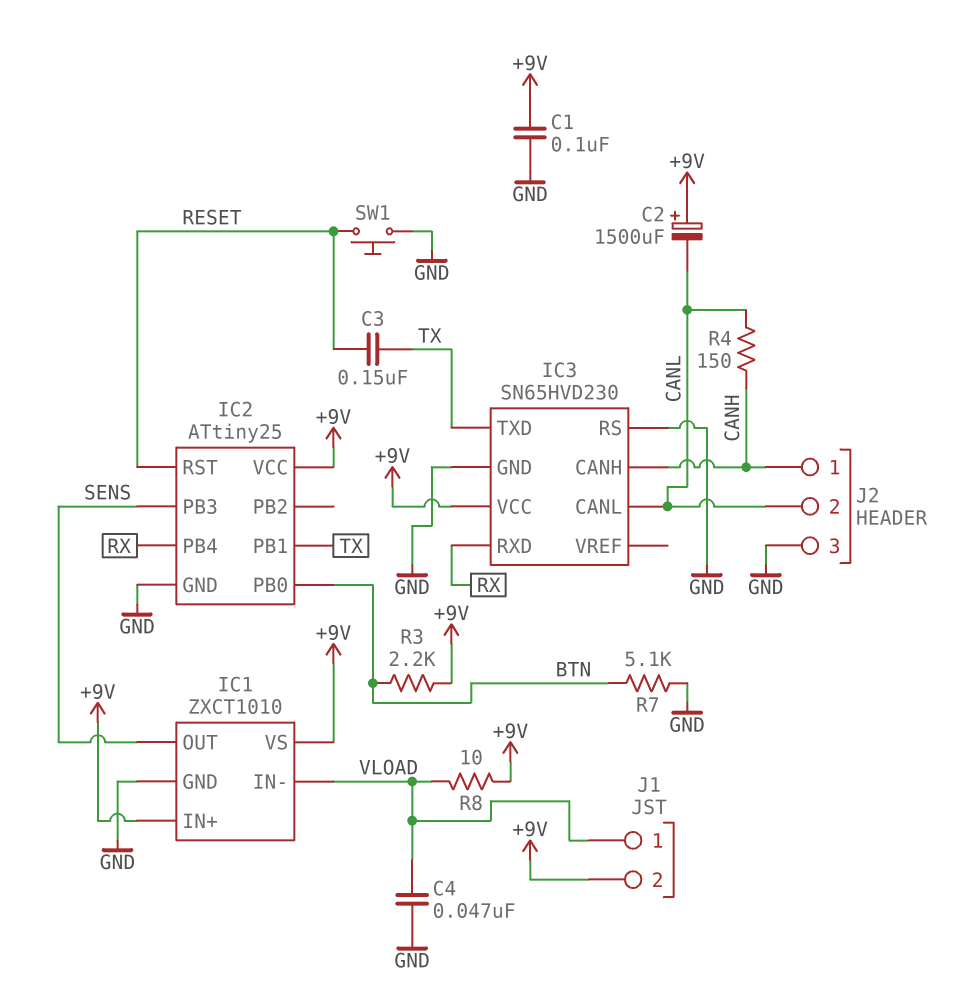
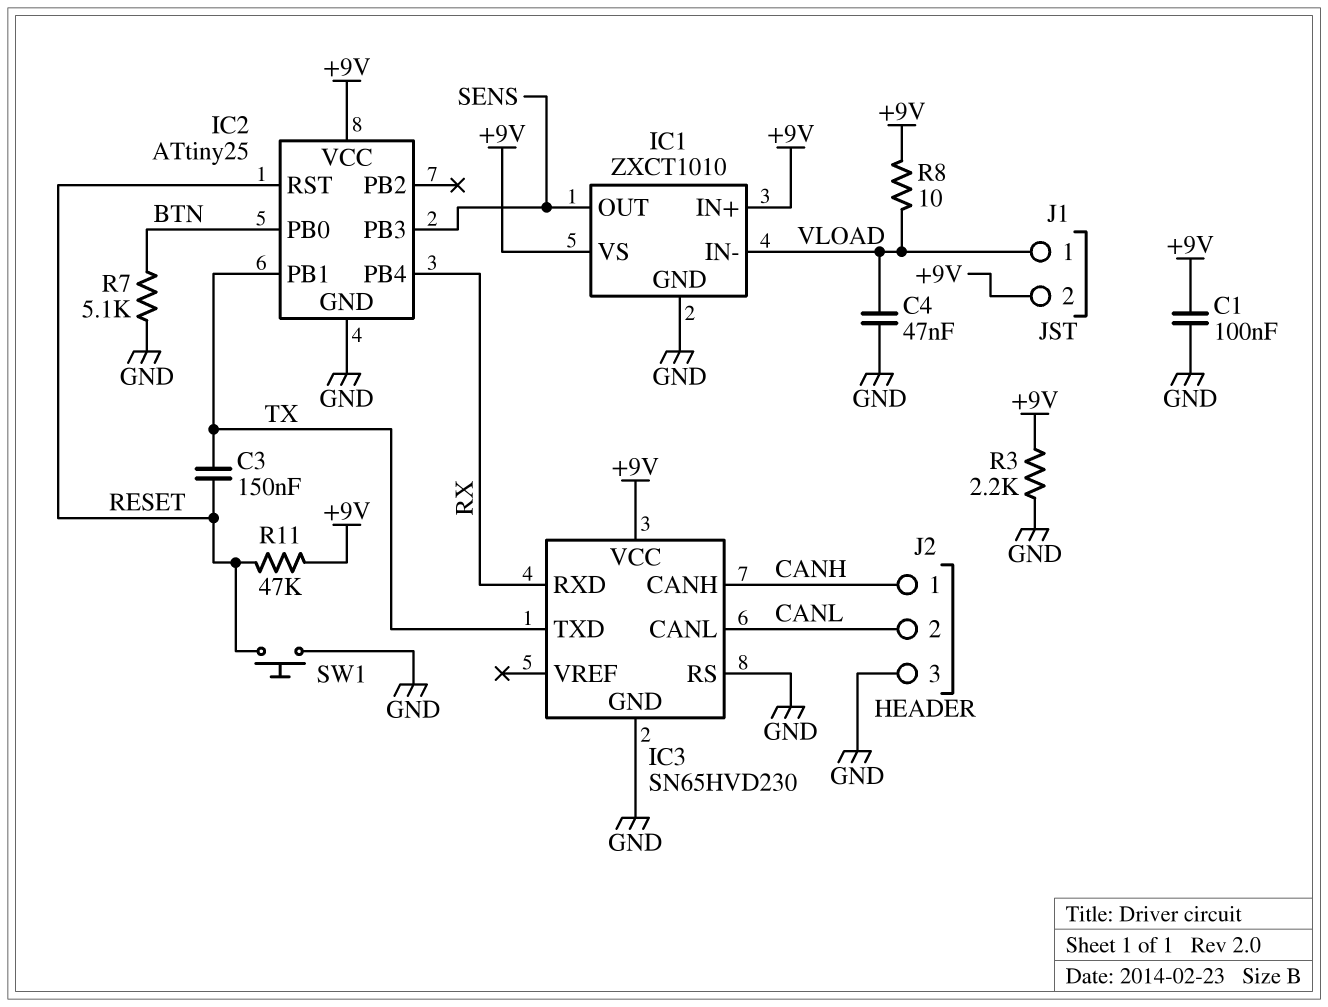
C2: 1500uF (plus +9V, minus CANL) -> none
R3: 2.2k (+9V, BTN) -> 2.2k (+9V, GND)
R4: 150 (CANH, CANL) -> none
R11: none -> 47k (+9V, RESET)

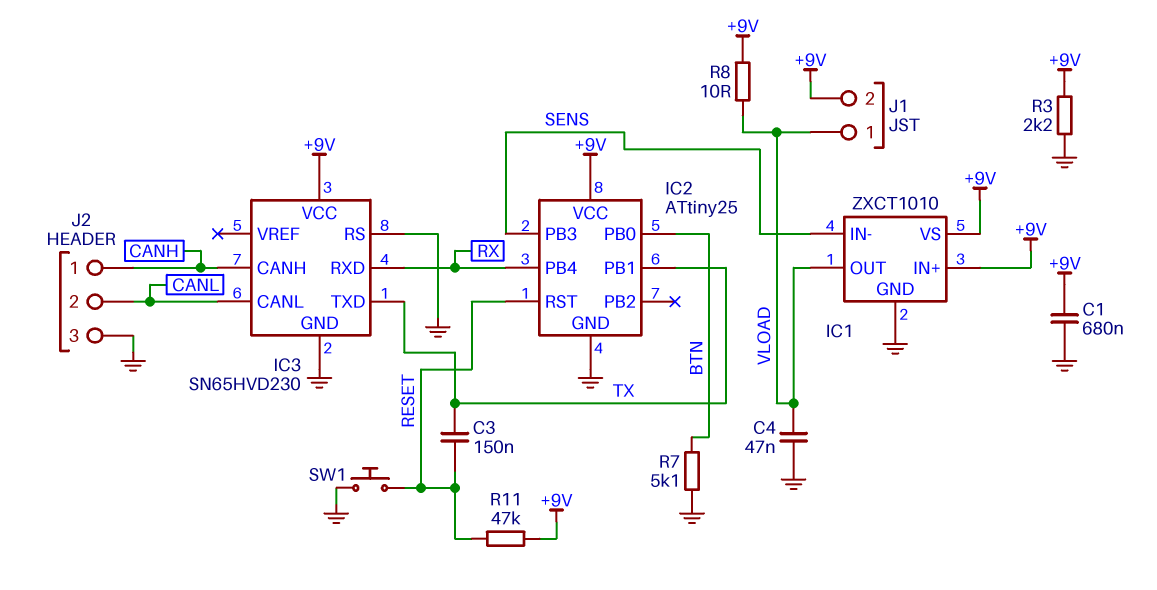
C1: 100nF (+9V, GND) -> 680nF (+9V, GND)
IC1 pin IN-: VLOAD -> SENS
IC1 pin OUT: SENS -> VLOAD

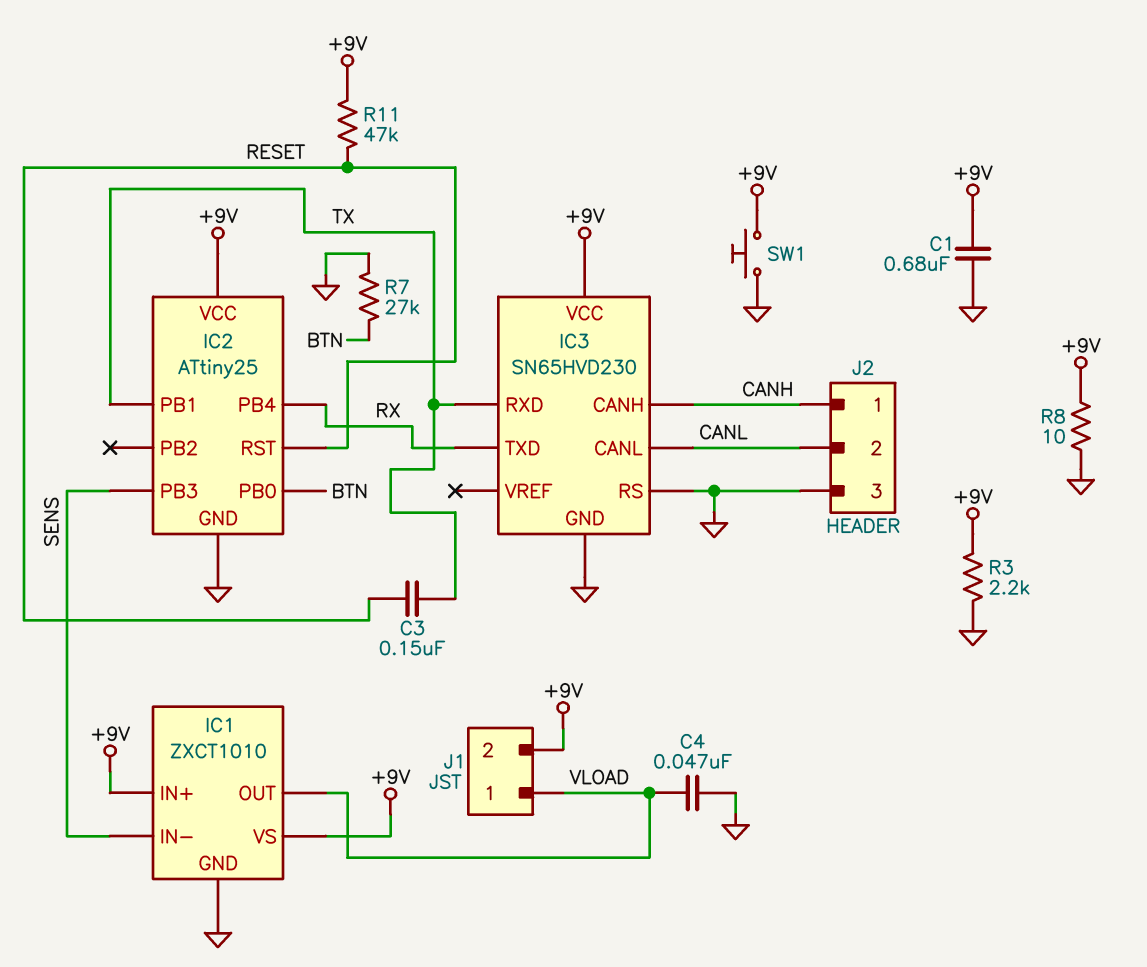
IC3 pin RXD: RX -> TX
IC3 pin TXD: TX -> RX
R7: 5.1k (BTN, GND) -> 27k (BTN, GND)
R8: 10 (+9V, VLOAD) -> 10 (+9V, GND)
SW1: button (GND, RESET) -> button (+9V, GND)

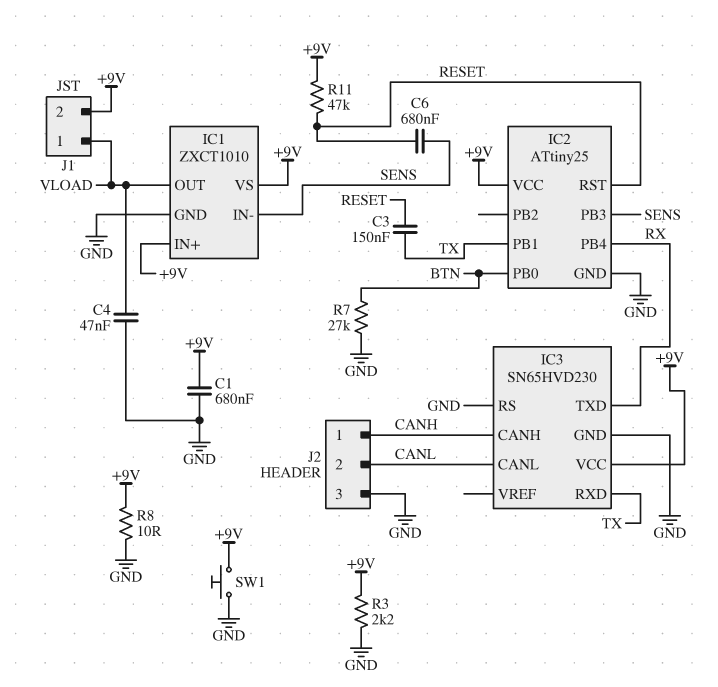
C6: none -> 680nF (RESET, SENS)

